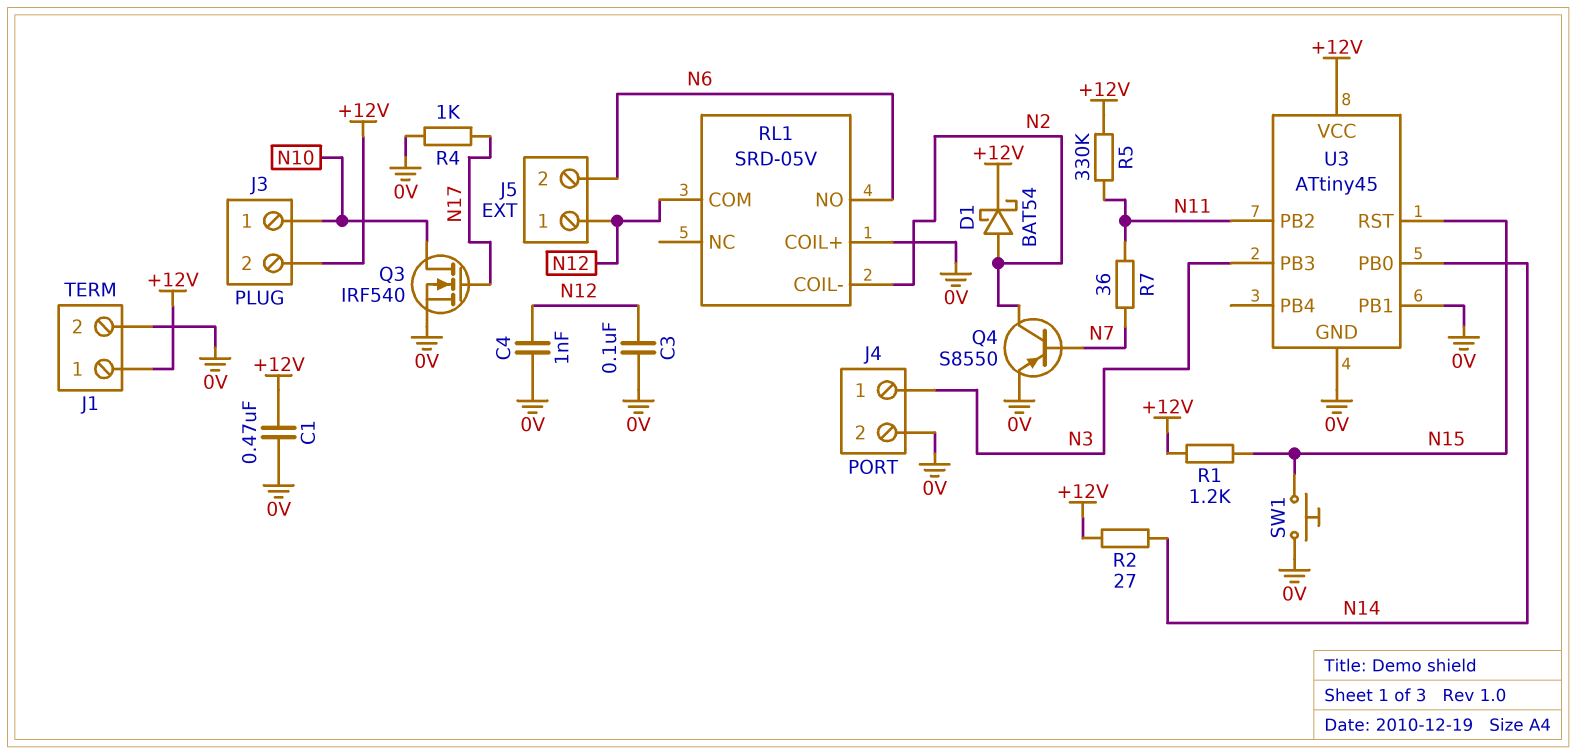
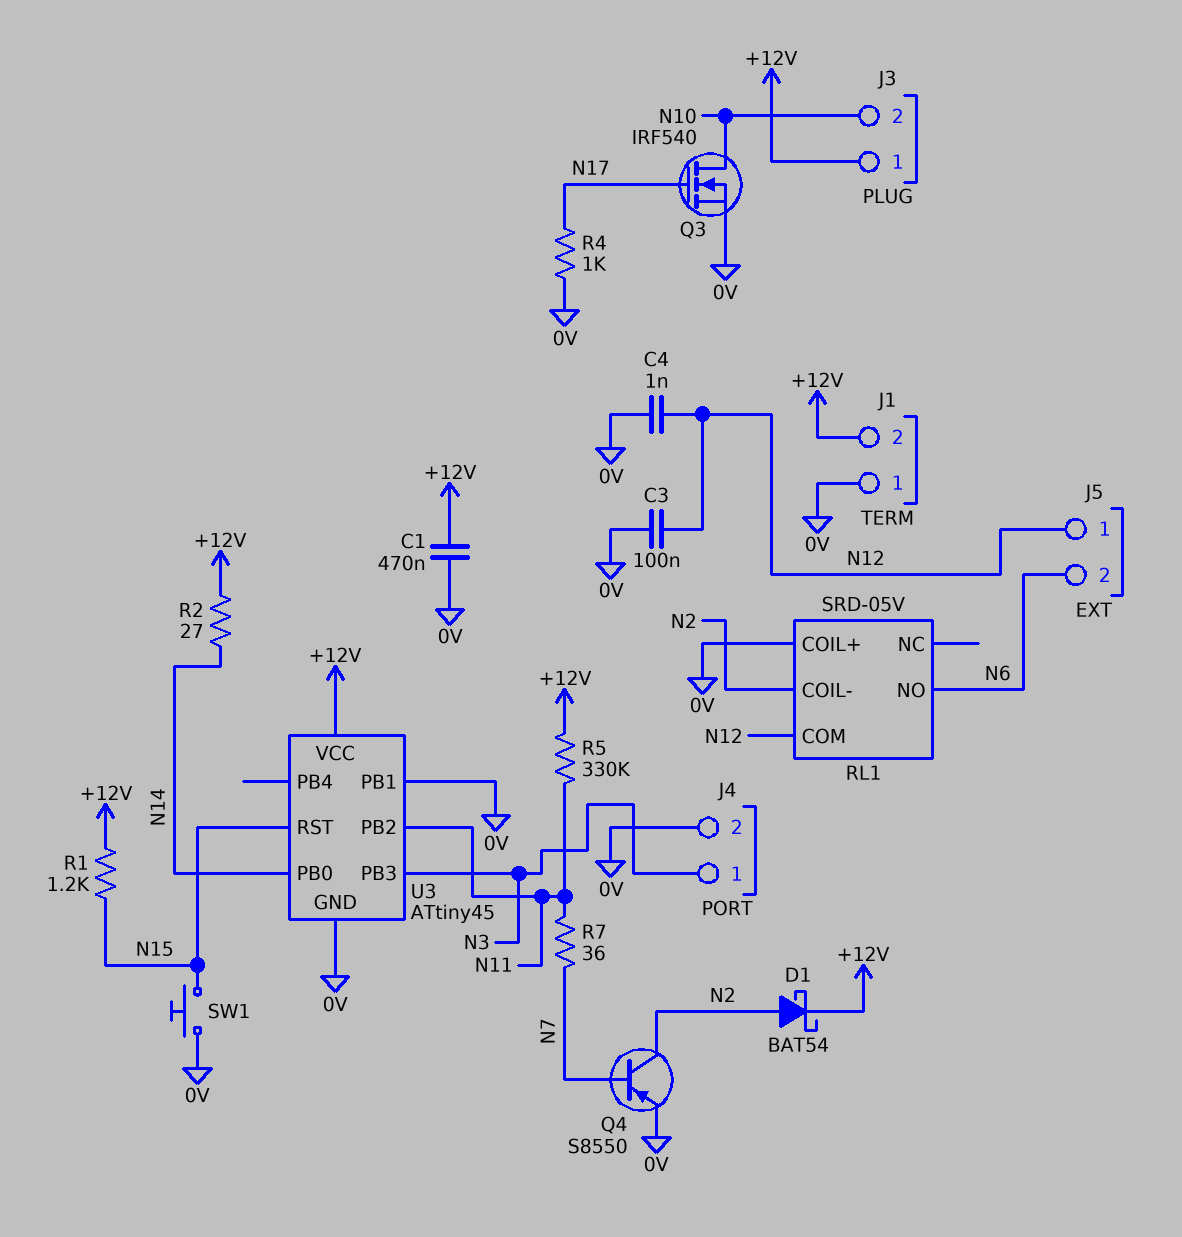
J1 pin 1: +12V -> 0V
J1 pin 2: 0V -> +12V
J3 pin 1: N10 -> +12V
J3 pin 2: +12V -> N10

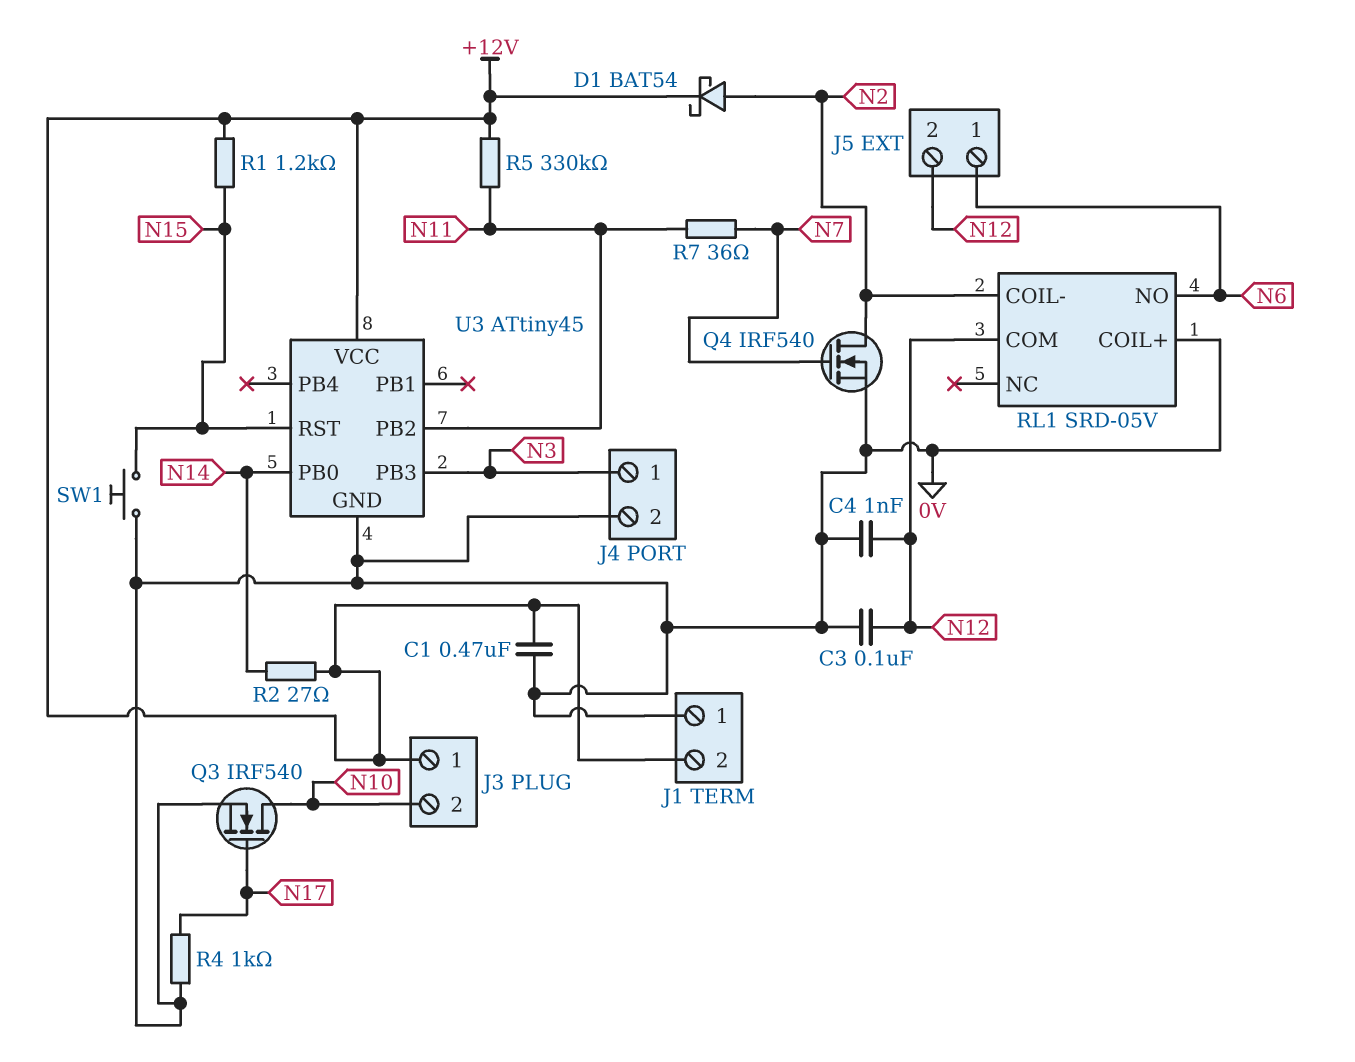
J5 pin 1: N12 -> N6
J5 pin 2: N6 -> N12
Q4: PNP S8550 (B N7, C N2, E 0V) -> NMOS IRF540 (G N7, D N2, S 0V)
U3 pin PB1: 0V -> none

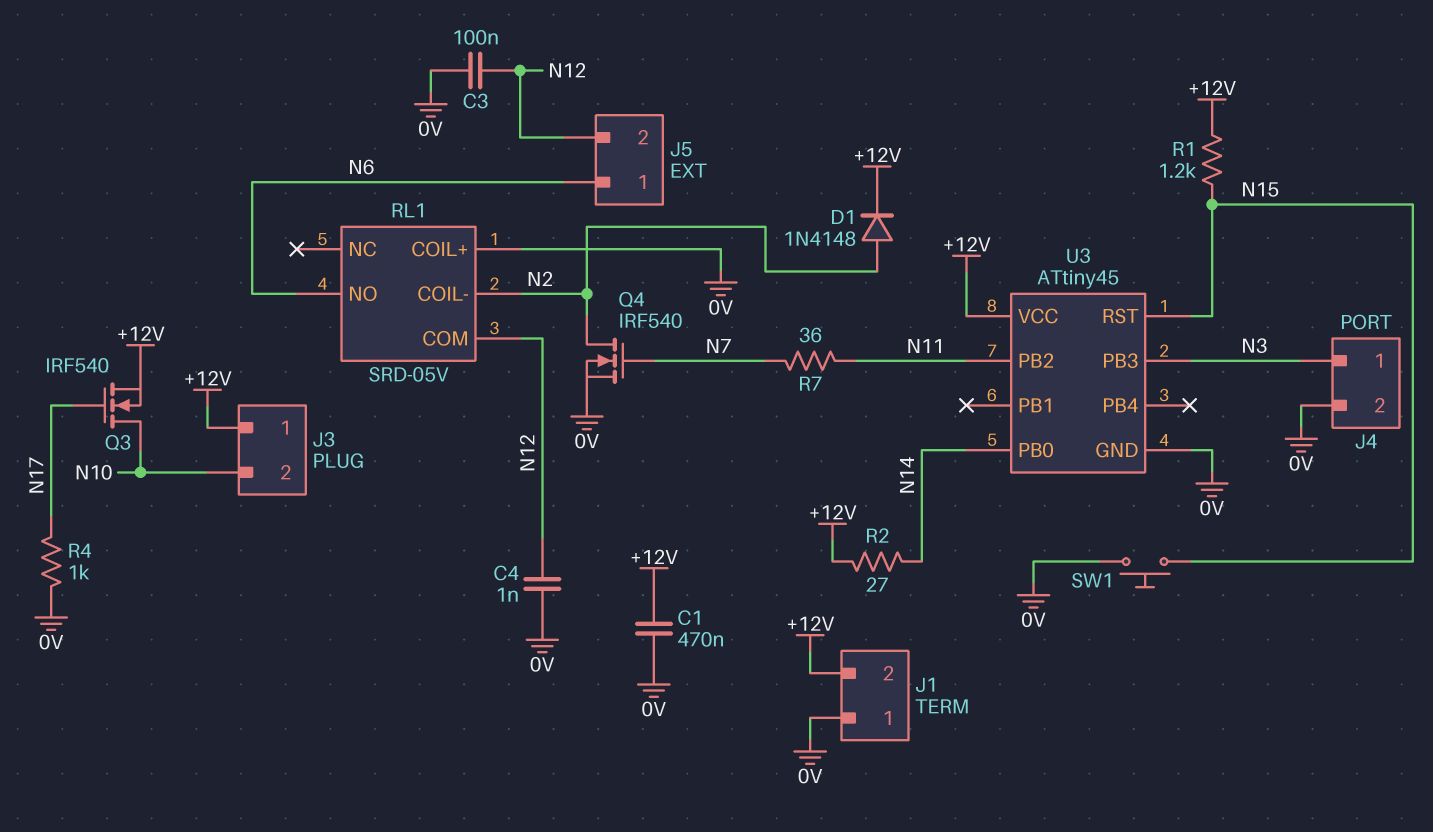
D1: schottky BAT54 (A N2, K +12V) -> diode 1N4148 (A N2, K +12V)
Q3: NMOS IRF540 (G N17, D N10, S 0V) -> NMOS IRF540 (G N17, D N10, S +12V)
R5: 330k (+12V, N11) -> none

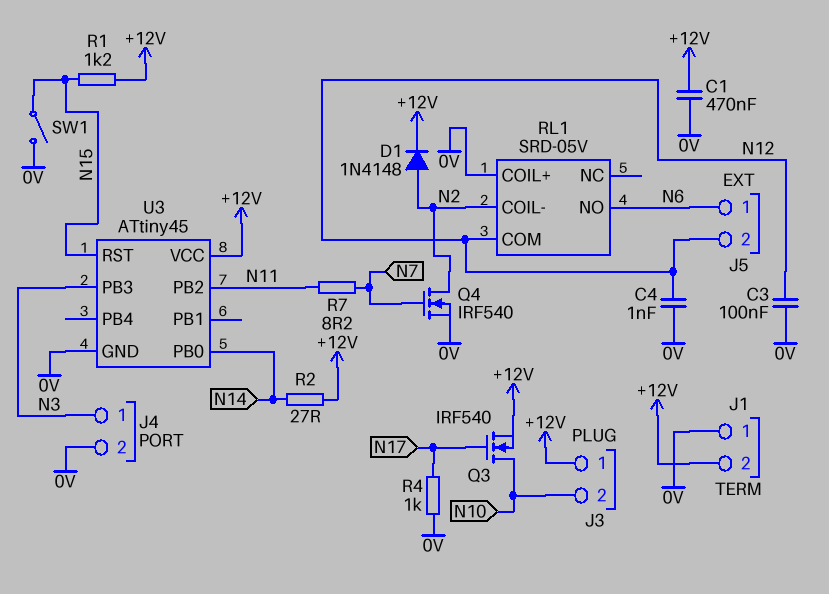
R7: 36 (N7, N11) -> 8.2 (N7, N11)
SW1: button (0V, N15) -> switch (0V, N15)

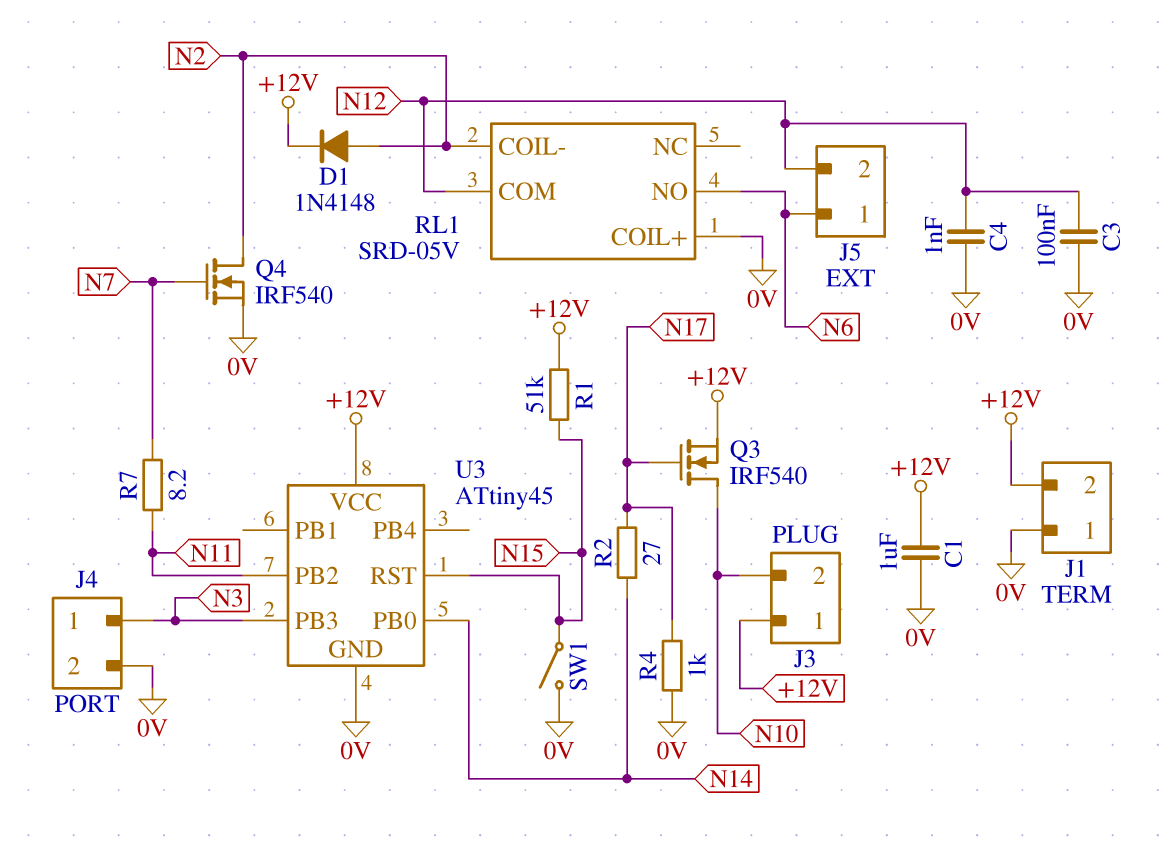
C1: 470nF (+12V, 0V) -> 1uF (+12V, 0V)
R1: 1.2k (+12V, N15) -> 51k (+12V, N15)
R2: 27 (+12V, N14) -> 27 (N14, N17)

